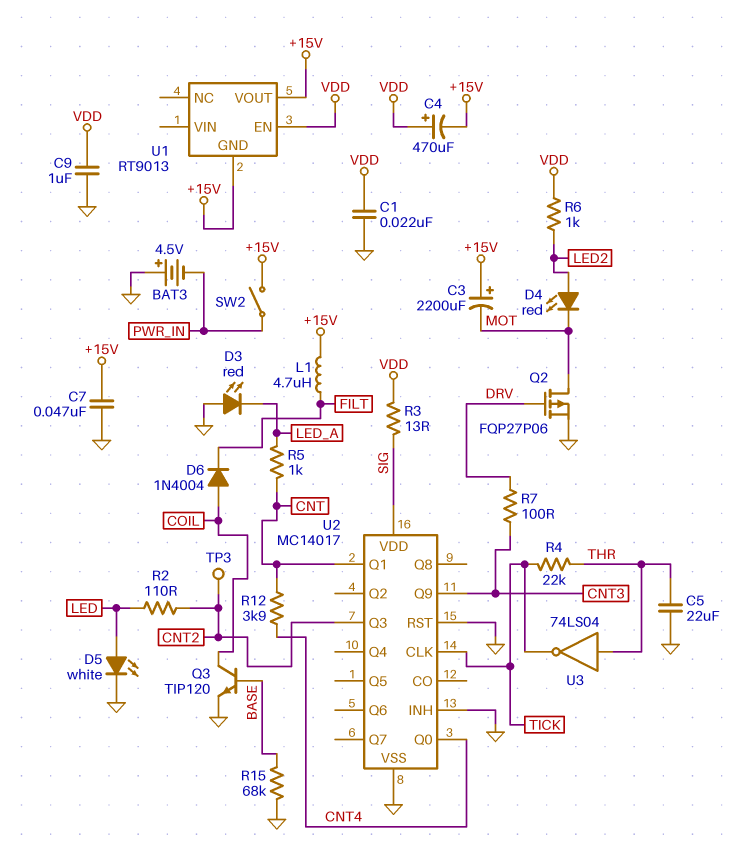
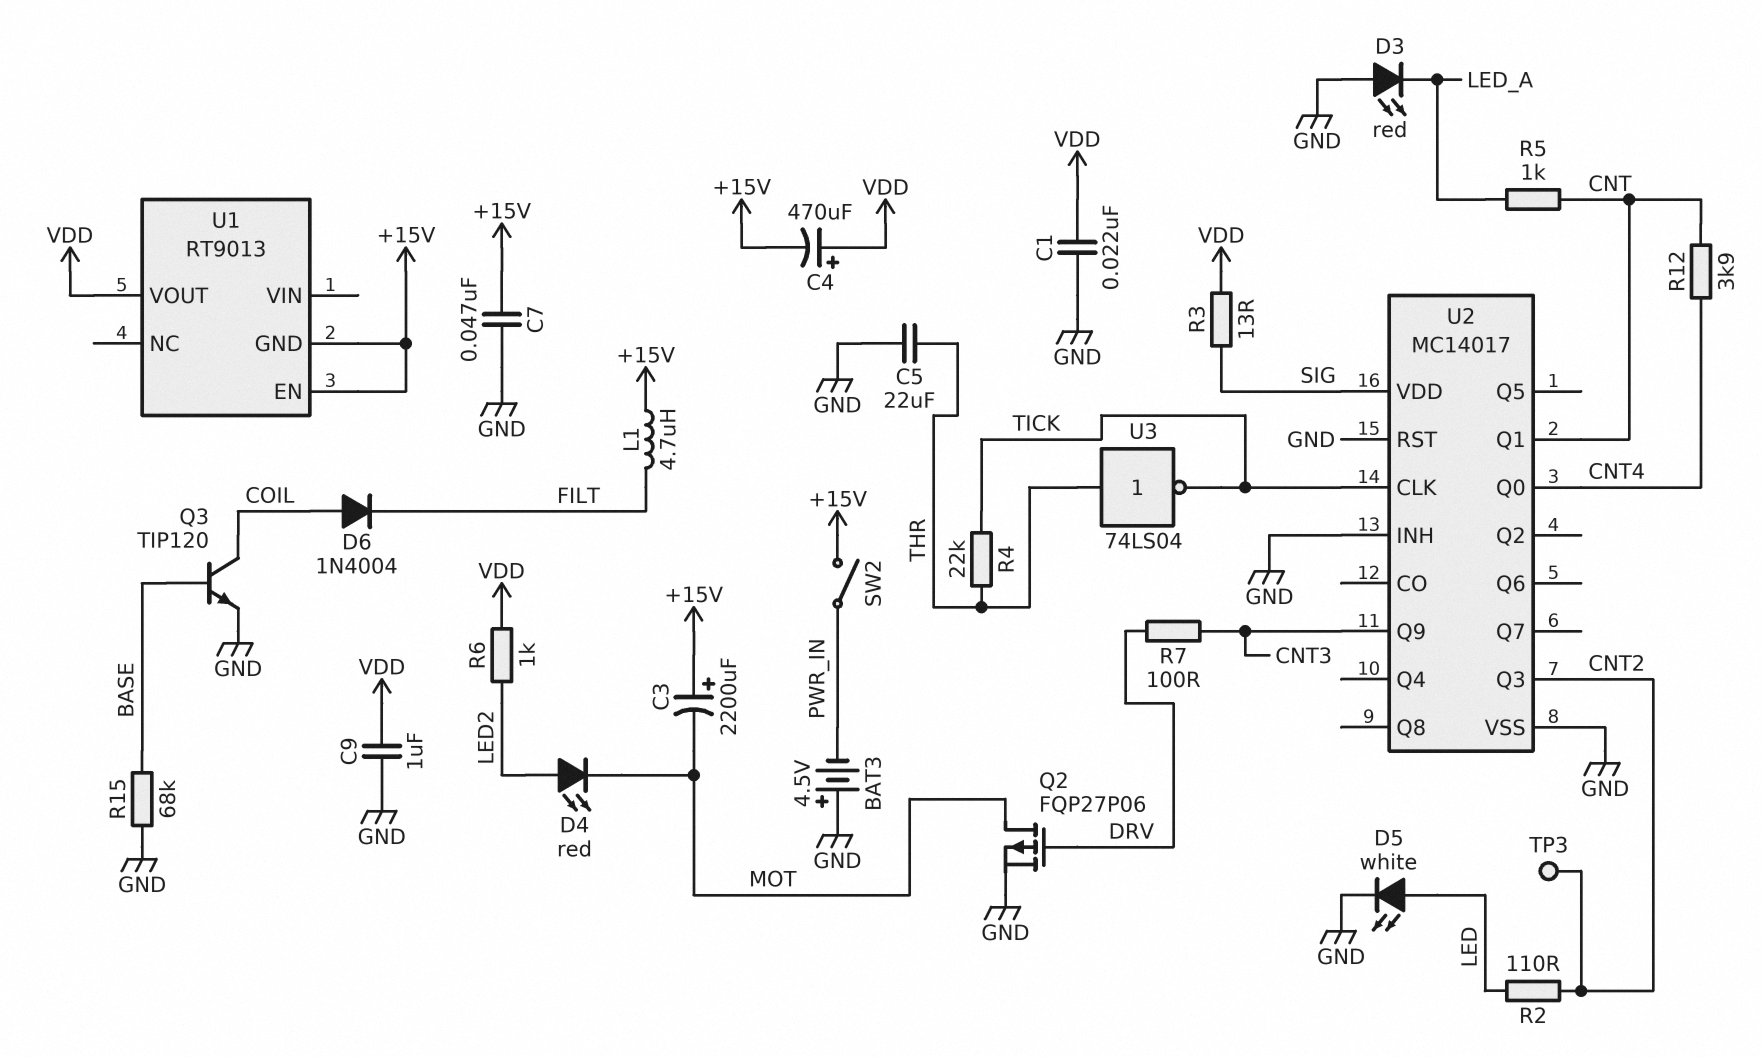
U1 pin EN: VDD -> +15V
U1 pin VOUT: +15V -> VDD

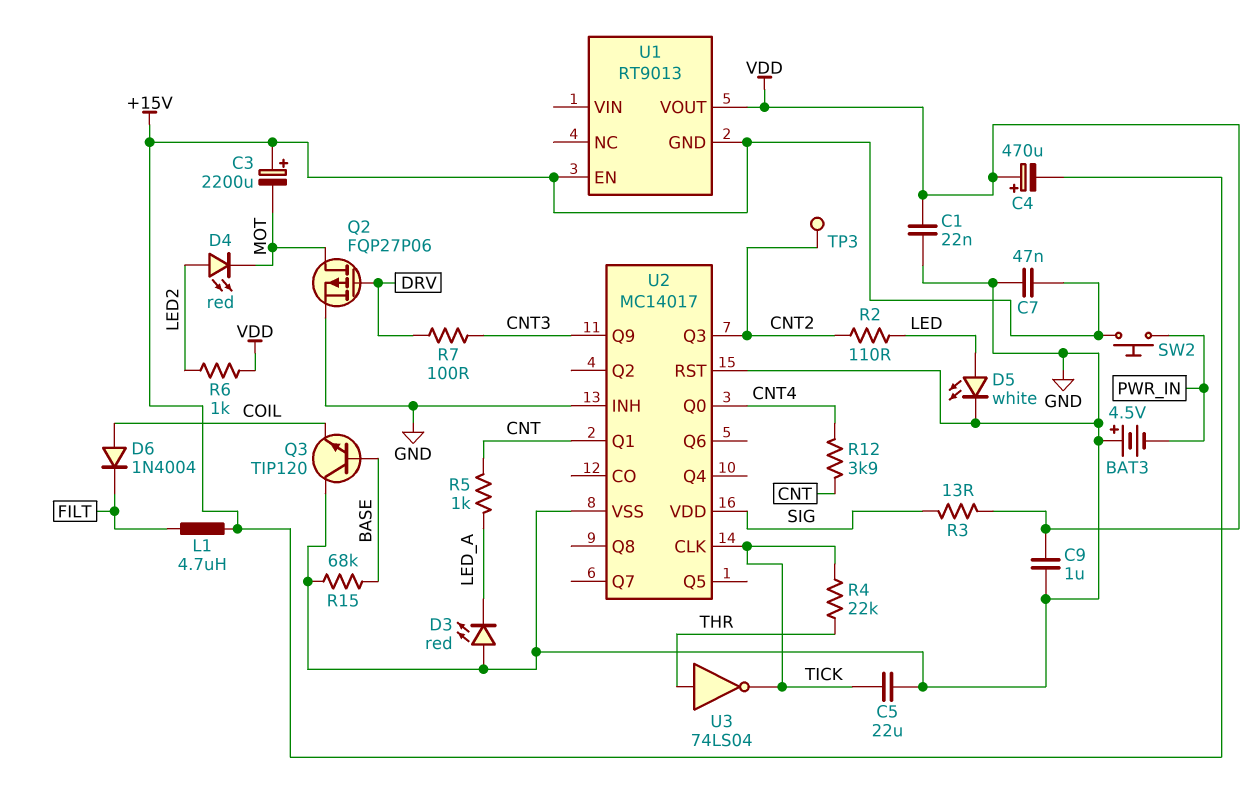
C5: 22uF (GND, THR) -> 22uF (GND, TICK)
Q3: NPN TIP120 (B BASE, C COIL, E GND) -> NPN TIP120 (B BASE, C GND, E COIL)
SW2: switch (+15V, PWR_IN) -> button (+15V, PWR_IN)

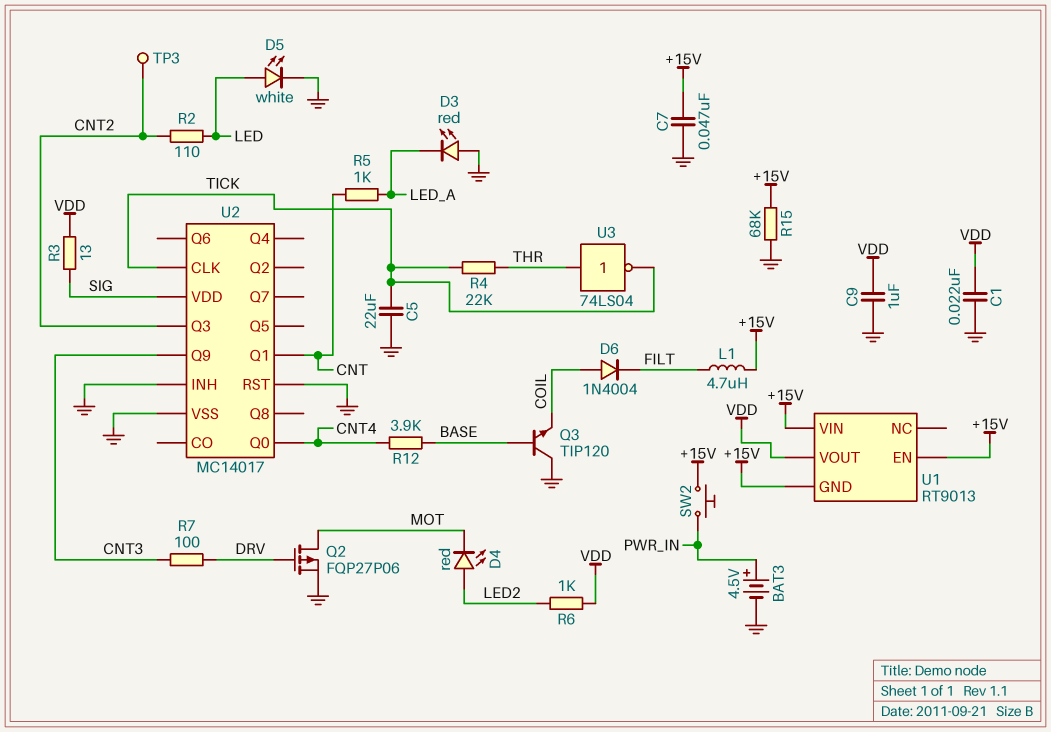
BAT3: 4.5V (plus GND, minus PWR_IN) -> 4.5V (plus PWR_IN, minus GND)
C3: 2200uF (plus +15V, minus MOT) -> none
C4: 470uF (plus VDD, minus +15V) -> none
R12: 3.9k (CNT, CNT4) -> 3.9k (BASE, CNT4)
R15: 68k (BASE, GND) -> 68k (+15V, GND)
U1 pin VIN: none -> +15V

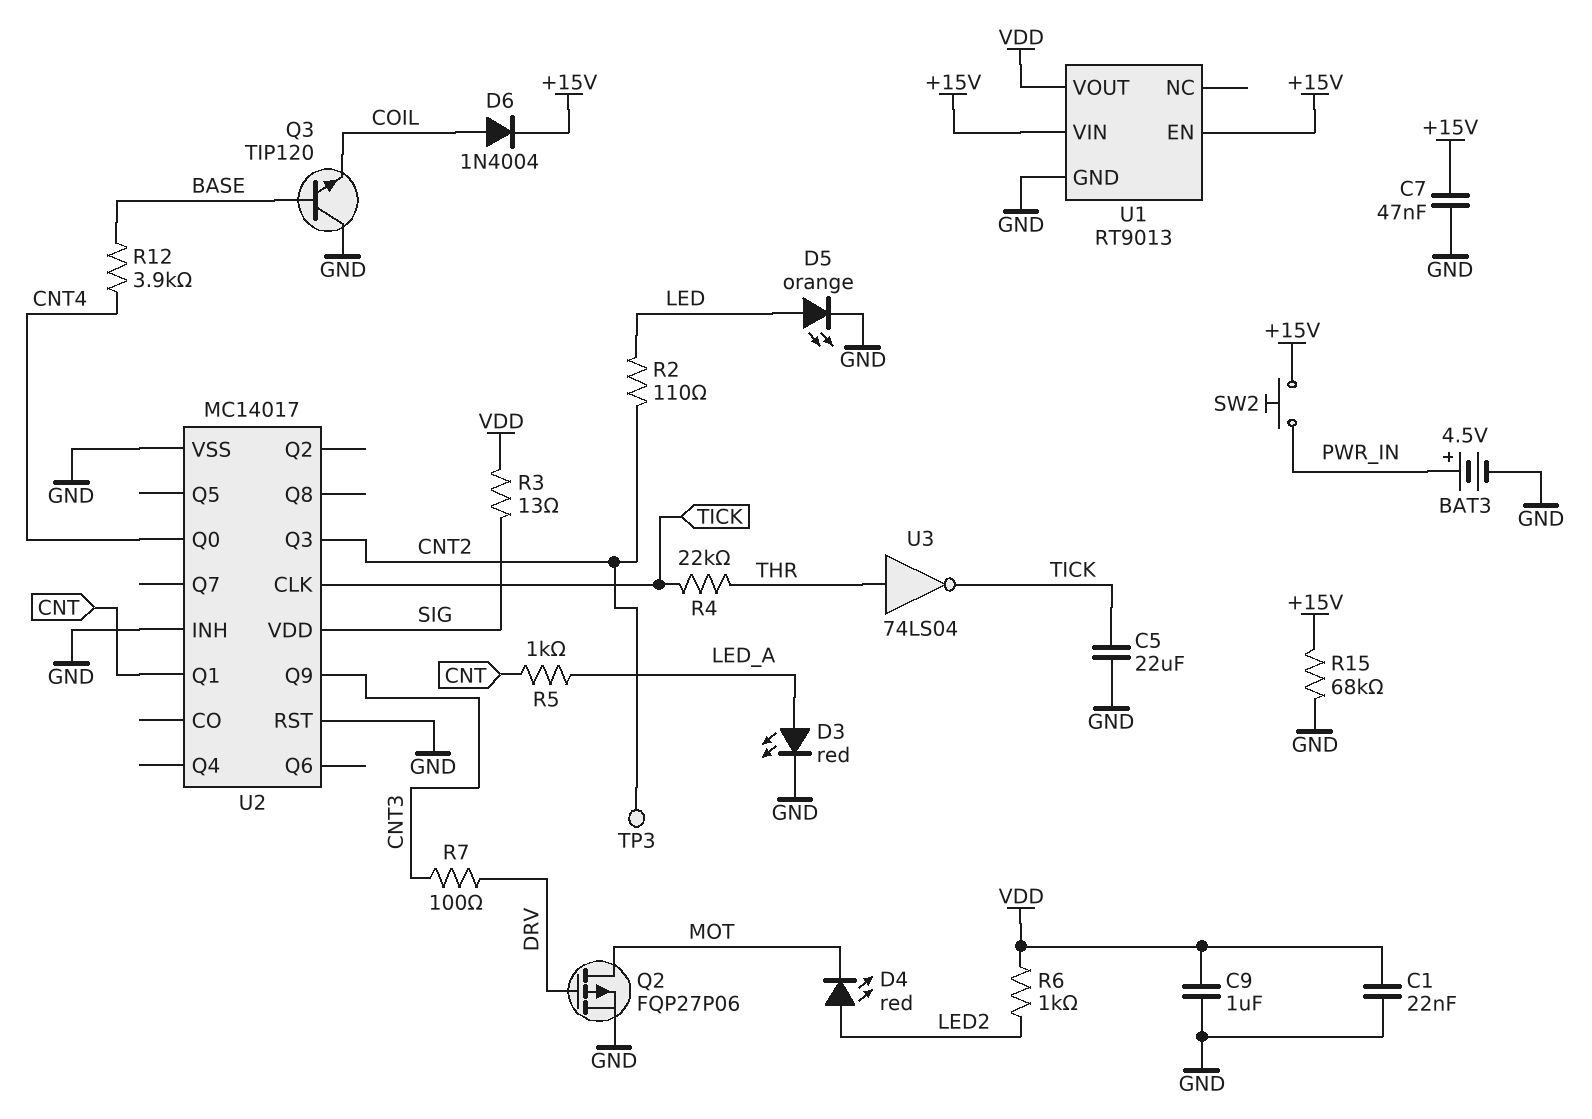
D3: LED red (A GND, K LED_A) -> LED red (A LED_A, K GND)
D5: LED white (A LED, K GND) -> LED orange (A LED, K GND)
D6: diode 1N4004 (A COIL, K FILT) -> diode 1N4004 (A COIL, K +15V)
L1: 4.7uH (+15V, FILT) -> none
U1 pin GND: +15V -> GND

